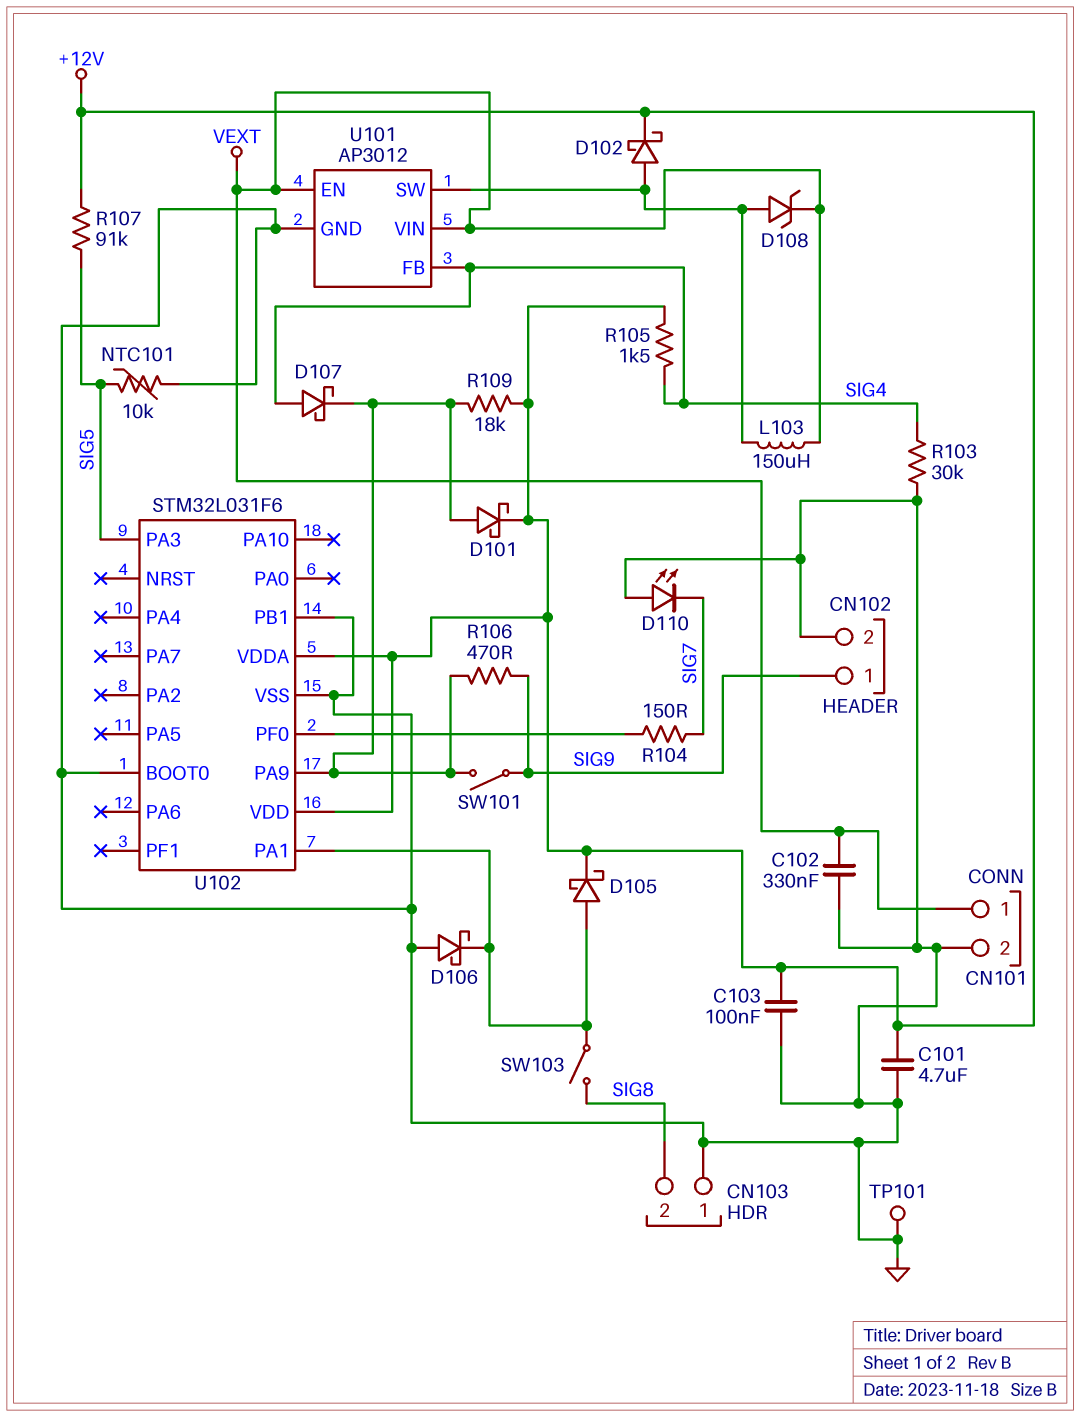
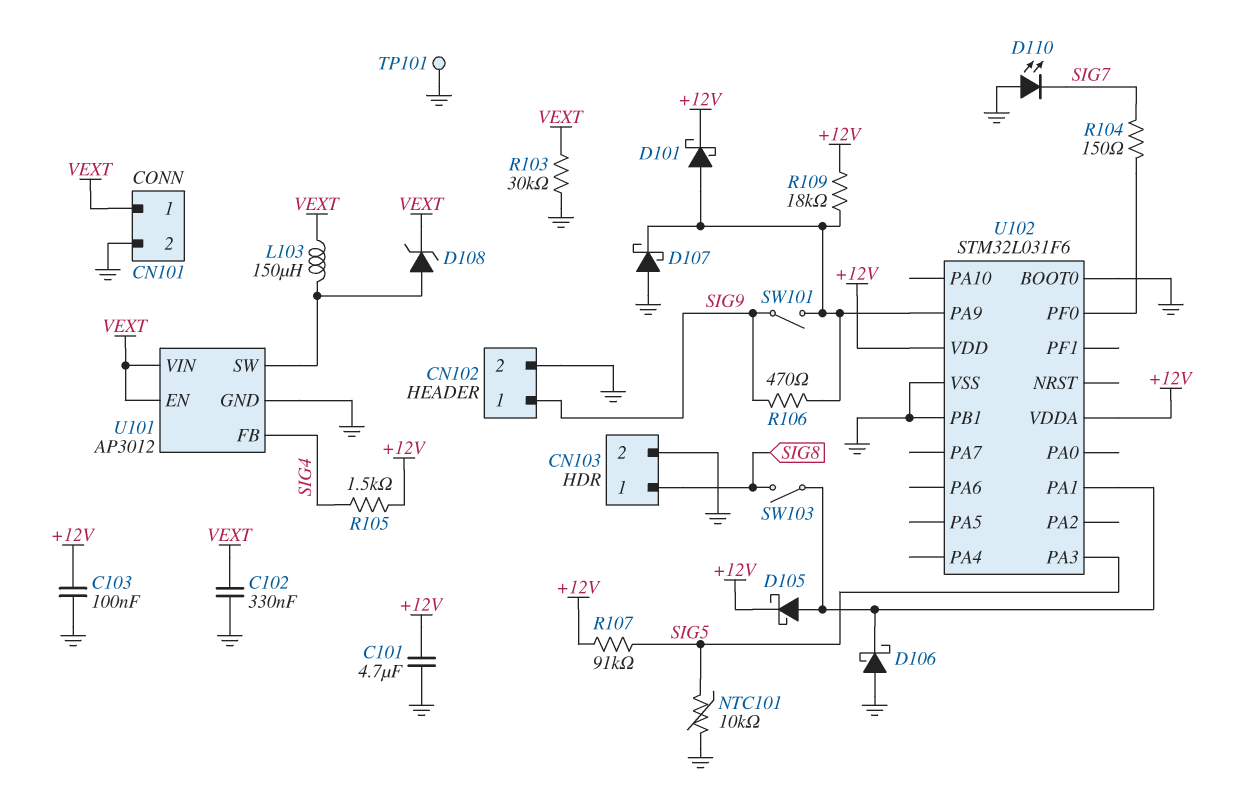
CN103 pin 1: GND -> SIG8
CN103 pin 2: SIG8 -> GND
D102: schottky (A U101/SW, K +12V) -> none
D107: schottky (A SIG4, K U102/PA9) -> schottky (A GND, K U102/PA9)
R103: 30k (GND, SIG4) -> 30k (GND, VEXT)

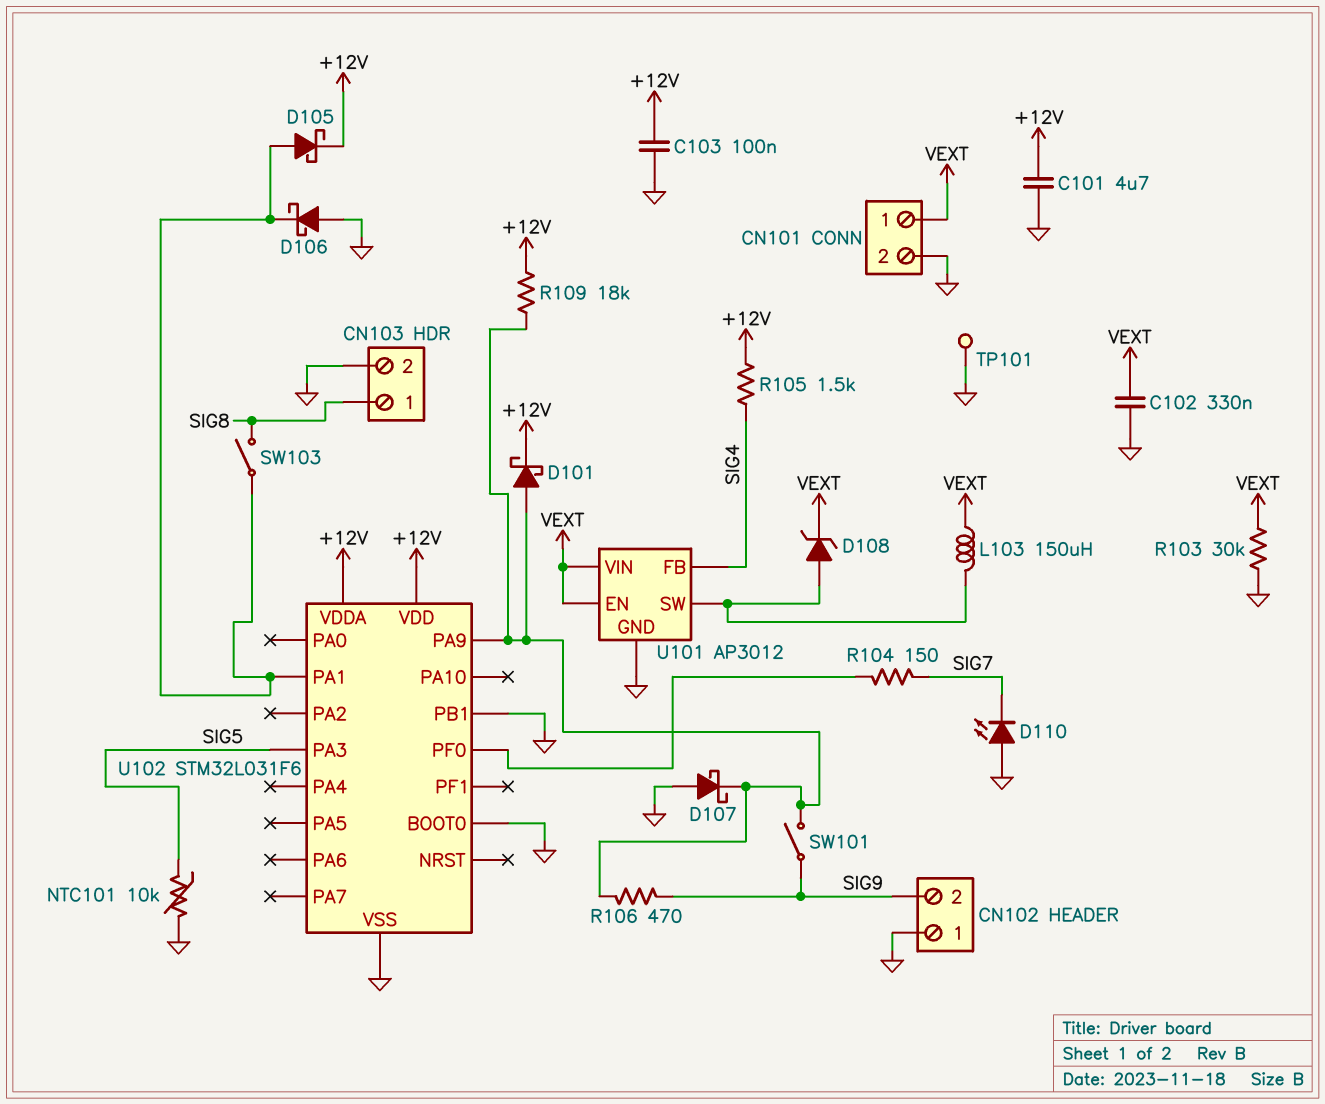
CN102 pin 1: SIG9 -> GND
CN102 pin 2: GND -> SIG9
R107: 91k (+12V, SIG5) -> none

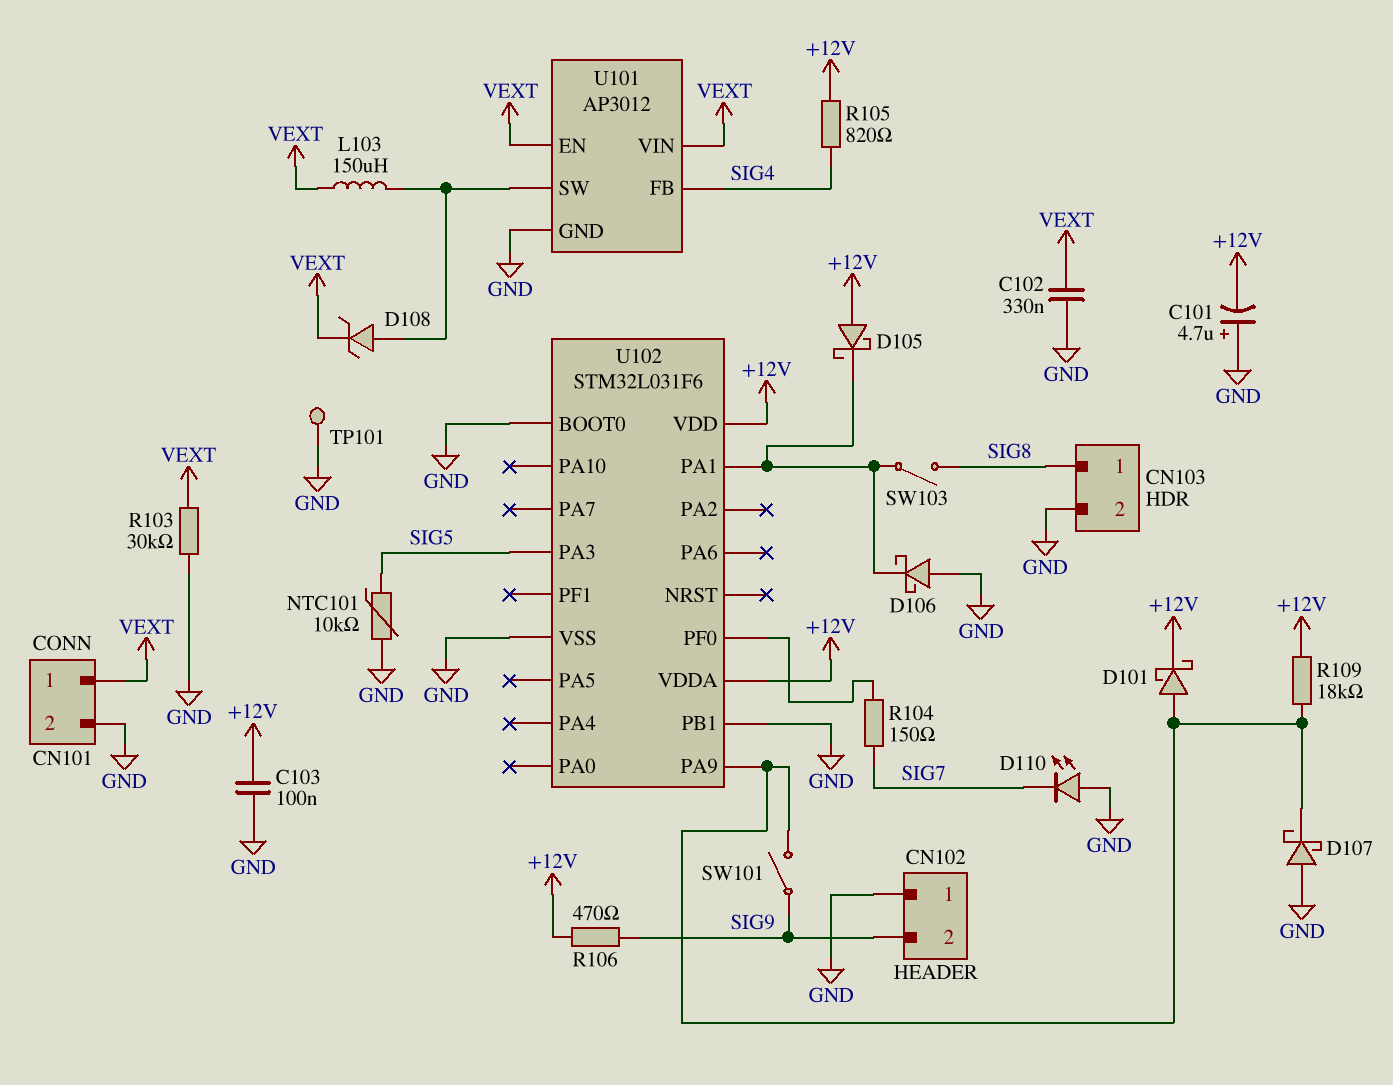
C101: 4.7uF (+12V, GND) -> 4.7uF (plus GND, minus +12V)
D105: schottky (A U102/PA1, K +12V) -> schottky (A +12V, K U102/PA1)
R105: 1.5k (+12V, SIG4) -> 820 (+12V, SIG4)
R106: 470 (SIG9, U102/PA9) -> 470 (+12V, SIG9)

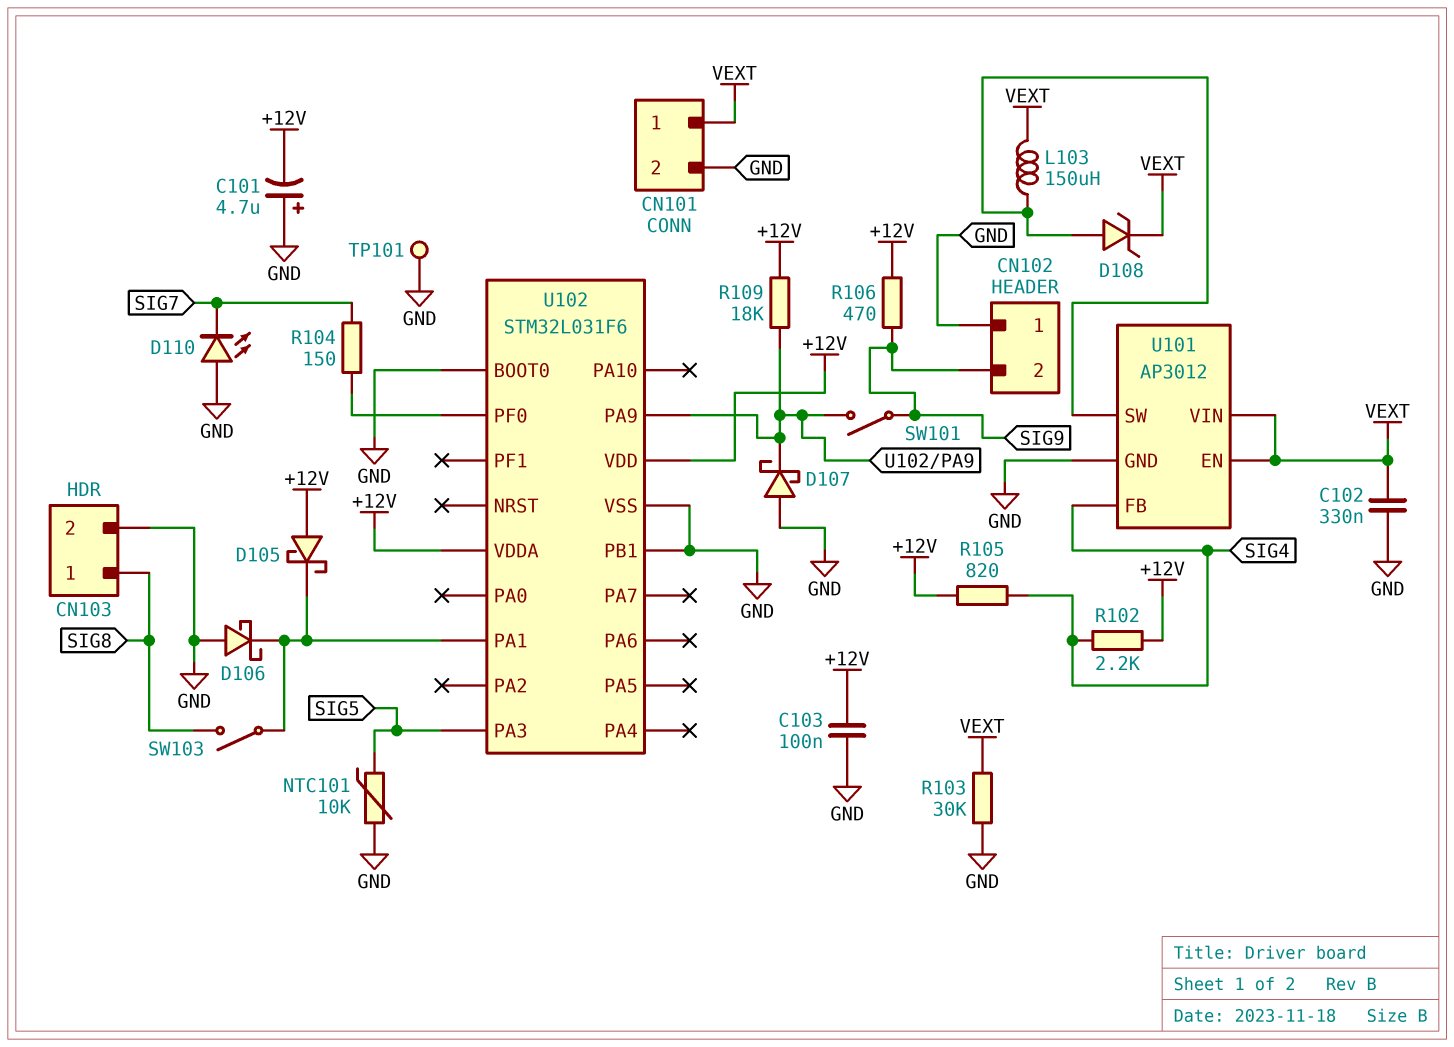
D101: schottky (A U102/PA9, K +12V) -> none
R102: none -> 2.2k (+12V, SIG4)

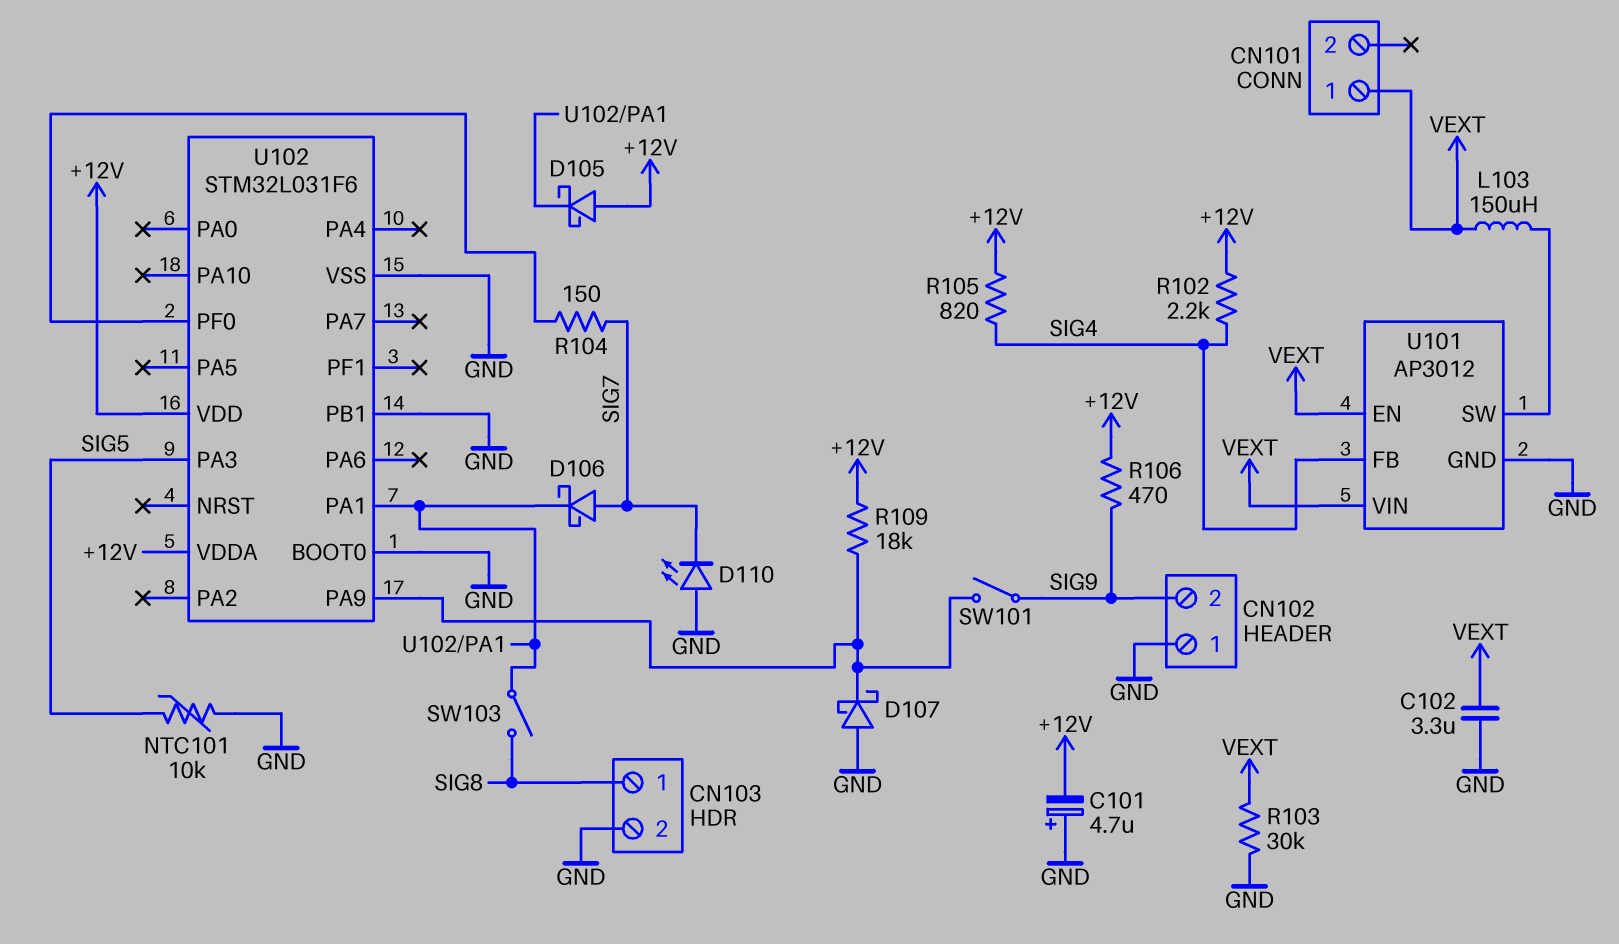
C102: 330nF (GND, VEXT) -> 3.3uF (GND, VEXT)
C103: 100nF (+12V, GND) -> none
CN101 pin 2: GND -> none
D106: schottky (A GND, K U102/PA1) -> schottky (A SIG7, K U102/PA1)
D108: zener (A U101/SW, K VEXT) -> none
TP101: test point (GND) -> none

